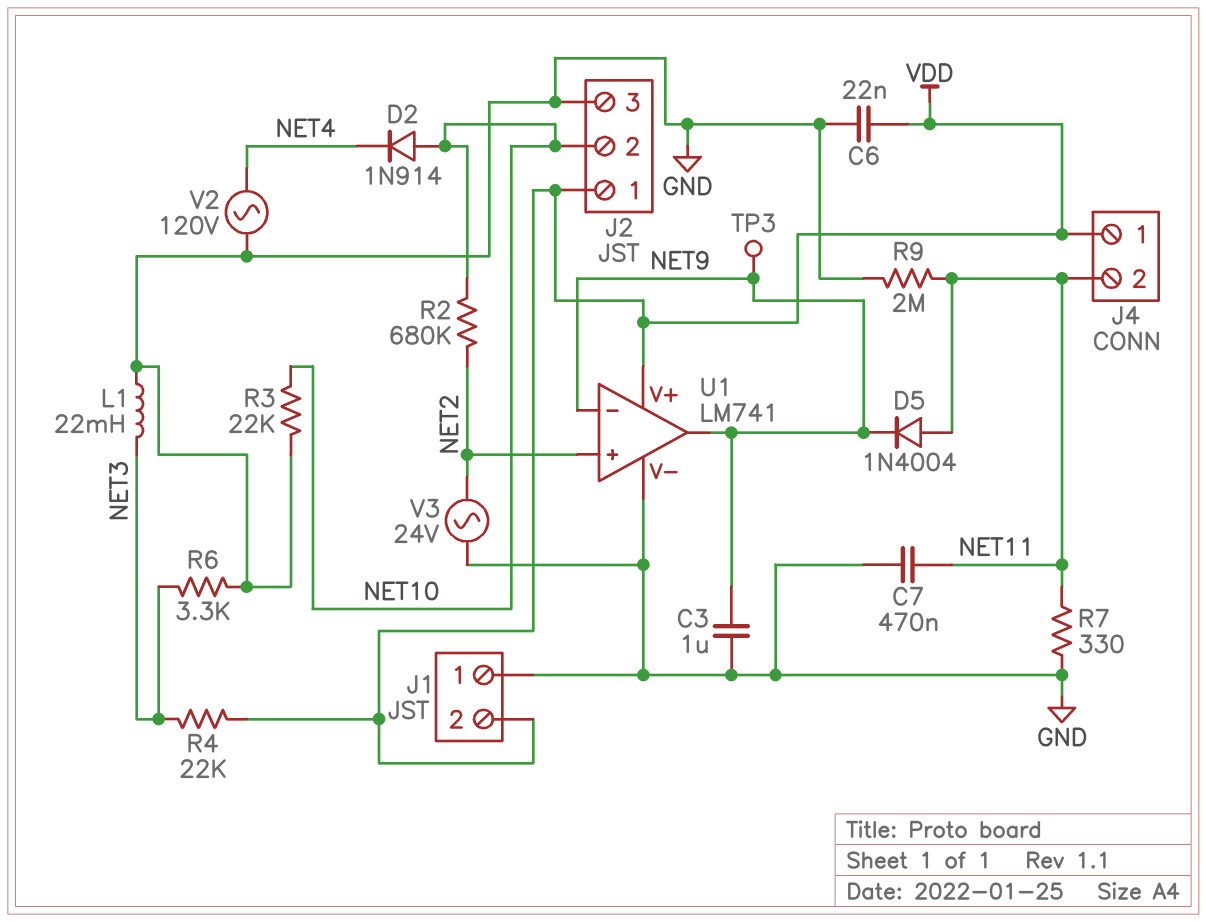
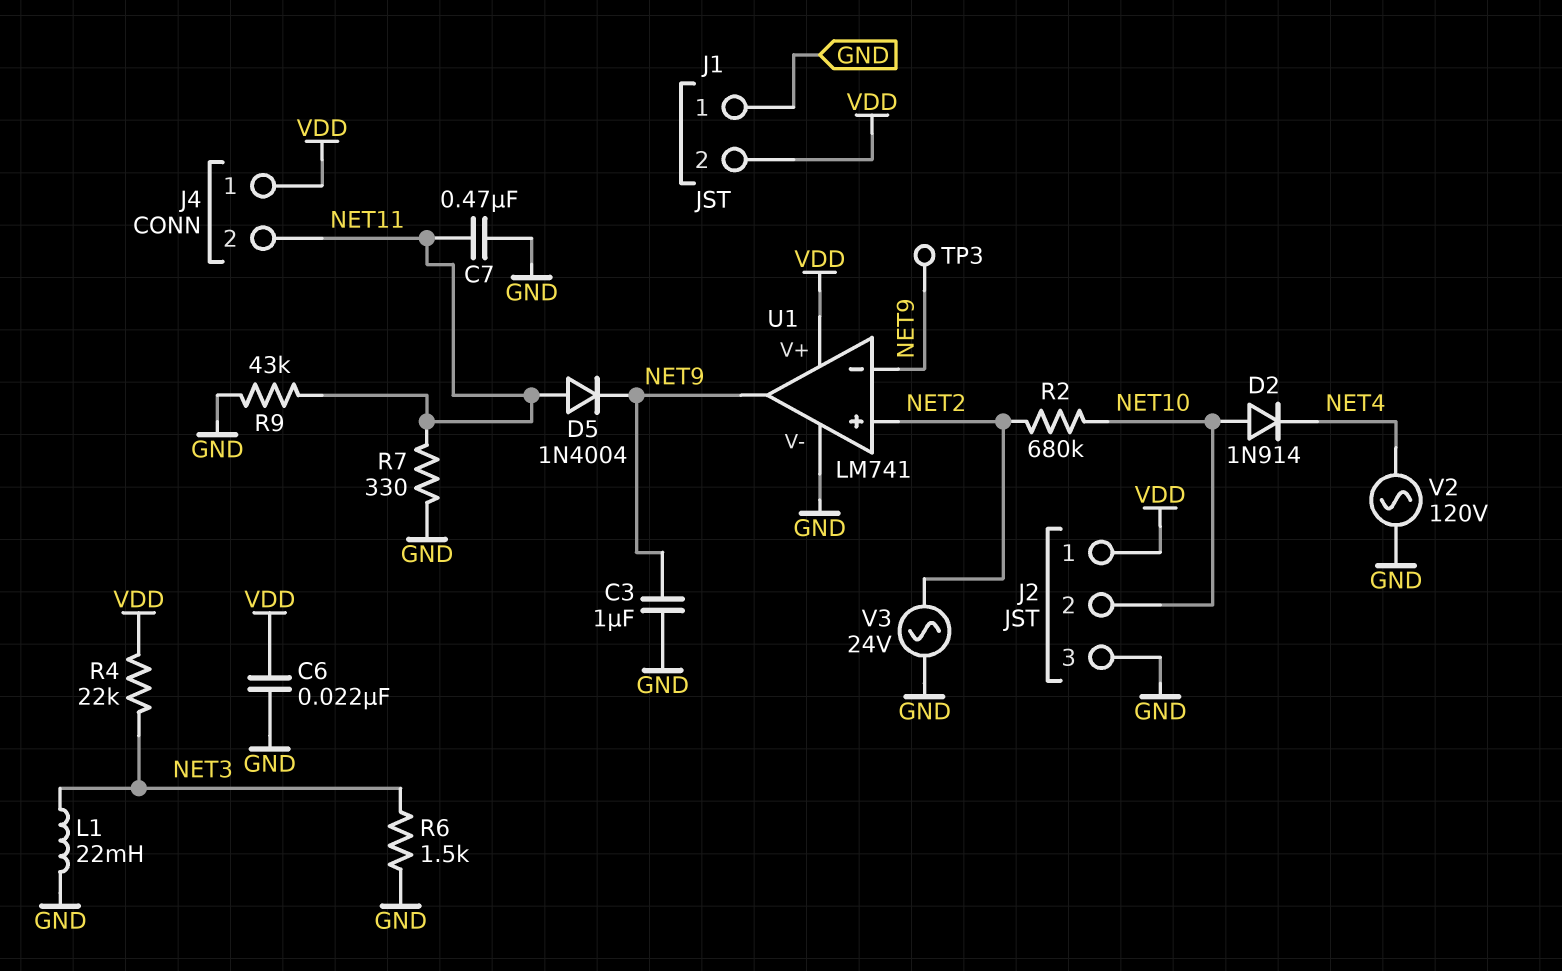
R3: 22k (GND, NET10) -> none
R6: 3.3k (GND, NET3) -> 1.5k (GND, NET3)
R9: 2M (GND, NET11) -> 43k (GND, NET11)

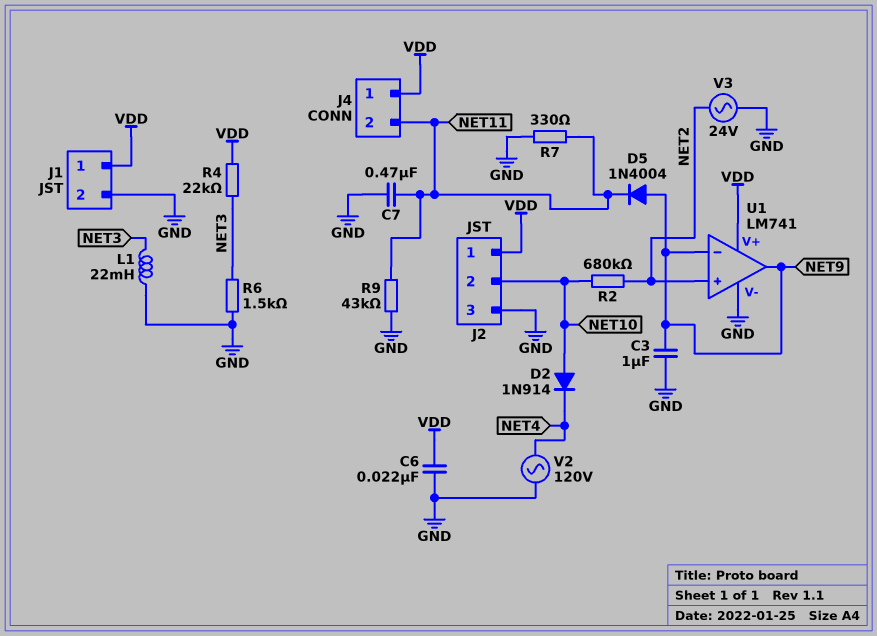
D5: diode 1N4004 (A NET11, K NET9) -> diode 1N4004 (A NET9, K NET11)
J1 pin 1: GND -> VDD
J1 pin 2: VDD -> GND
TP3: test point (NET9) -> none

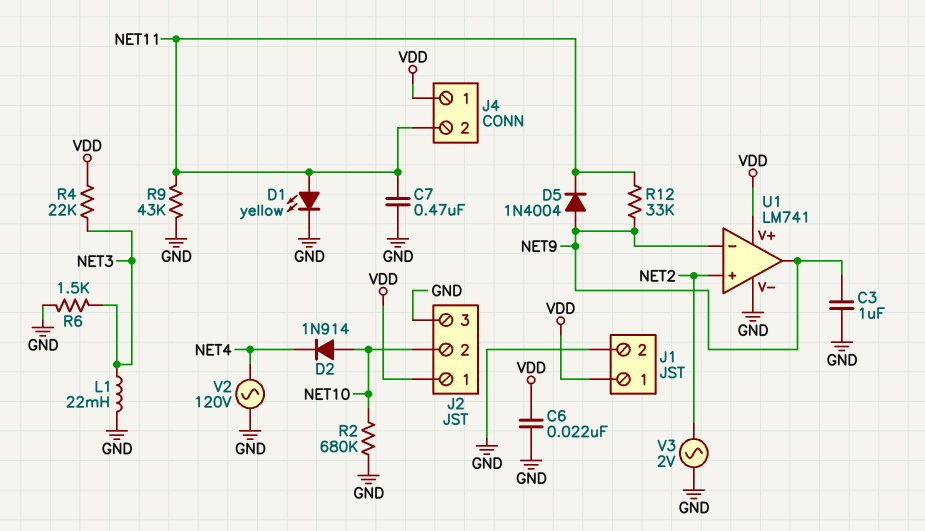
D1: none -> LED yellow (A NET11, K GND)
R2: 680k (NET2, NET10) -> 680k (GND, NET10)
R7: 330 (GND, NET11) -> none
R12: none -> 33k (NET9, NET11)
V3: AC 24V (GND, NET2) -> AC 2V (GND, NET2)

